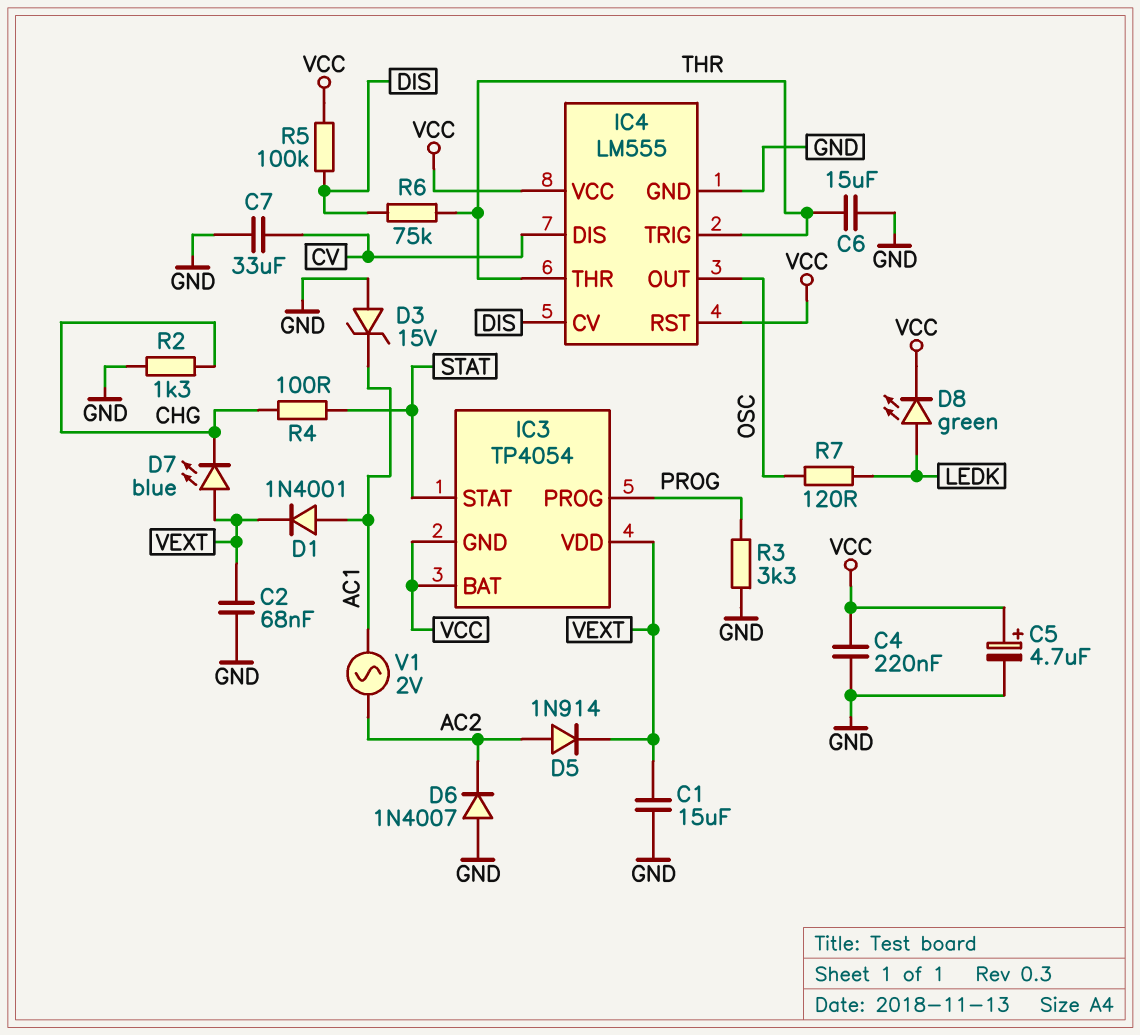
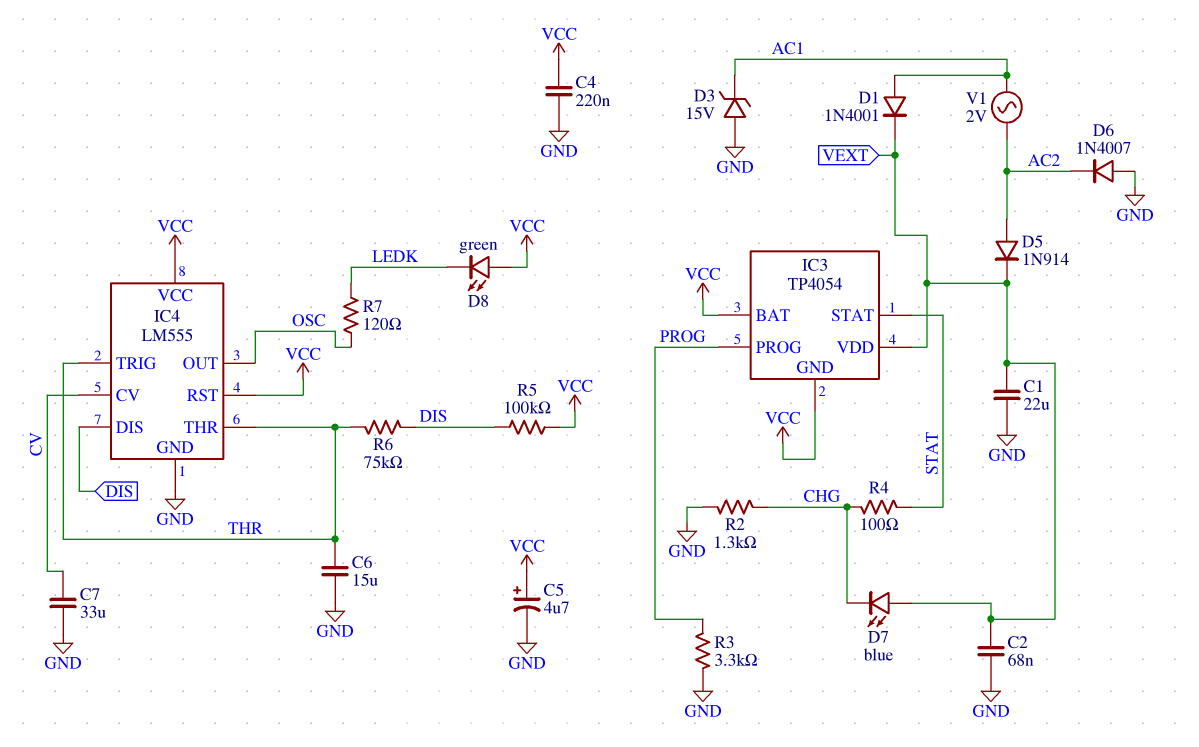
C1: 15uF (GND, VEXT) -> 22uF (GND, VEXT)
D8: LED green (A LEDK, K VCC) -> LED green (A VCC, K LEDK)
IC4 pin CV: DIS -> CV
IC4 pin DIS: CV -> DIS

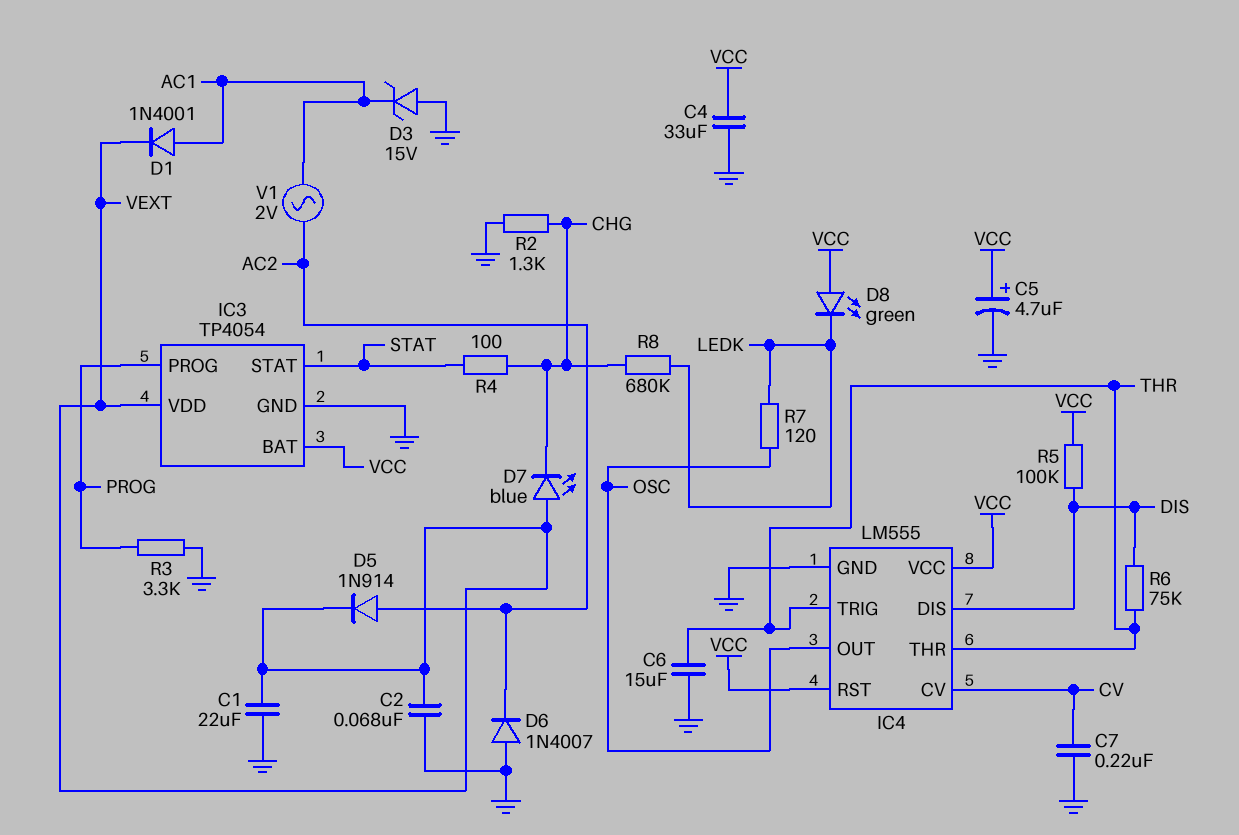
C4: 220nF (GND, VCC) -> 33uF (GND, VCC)
C7: 33uF (CV, GND) -> 220nF (CV, GND)
IC3 pin GND: VCC -> GND
R8: none -> 680k (CHG, LEDK)

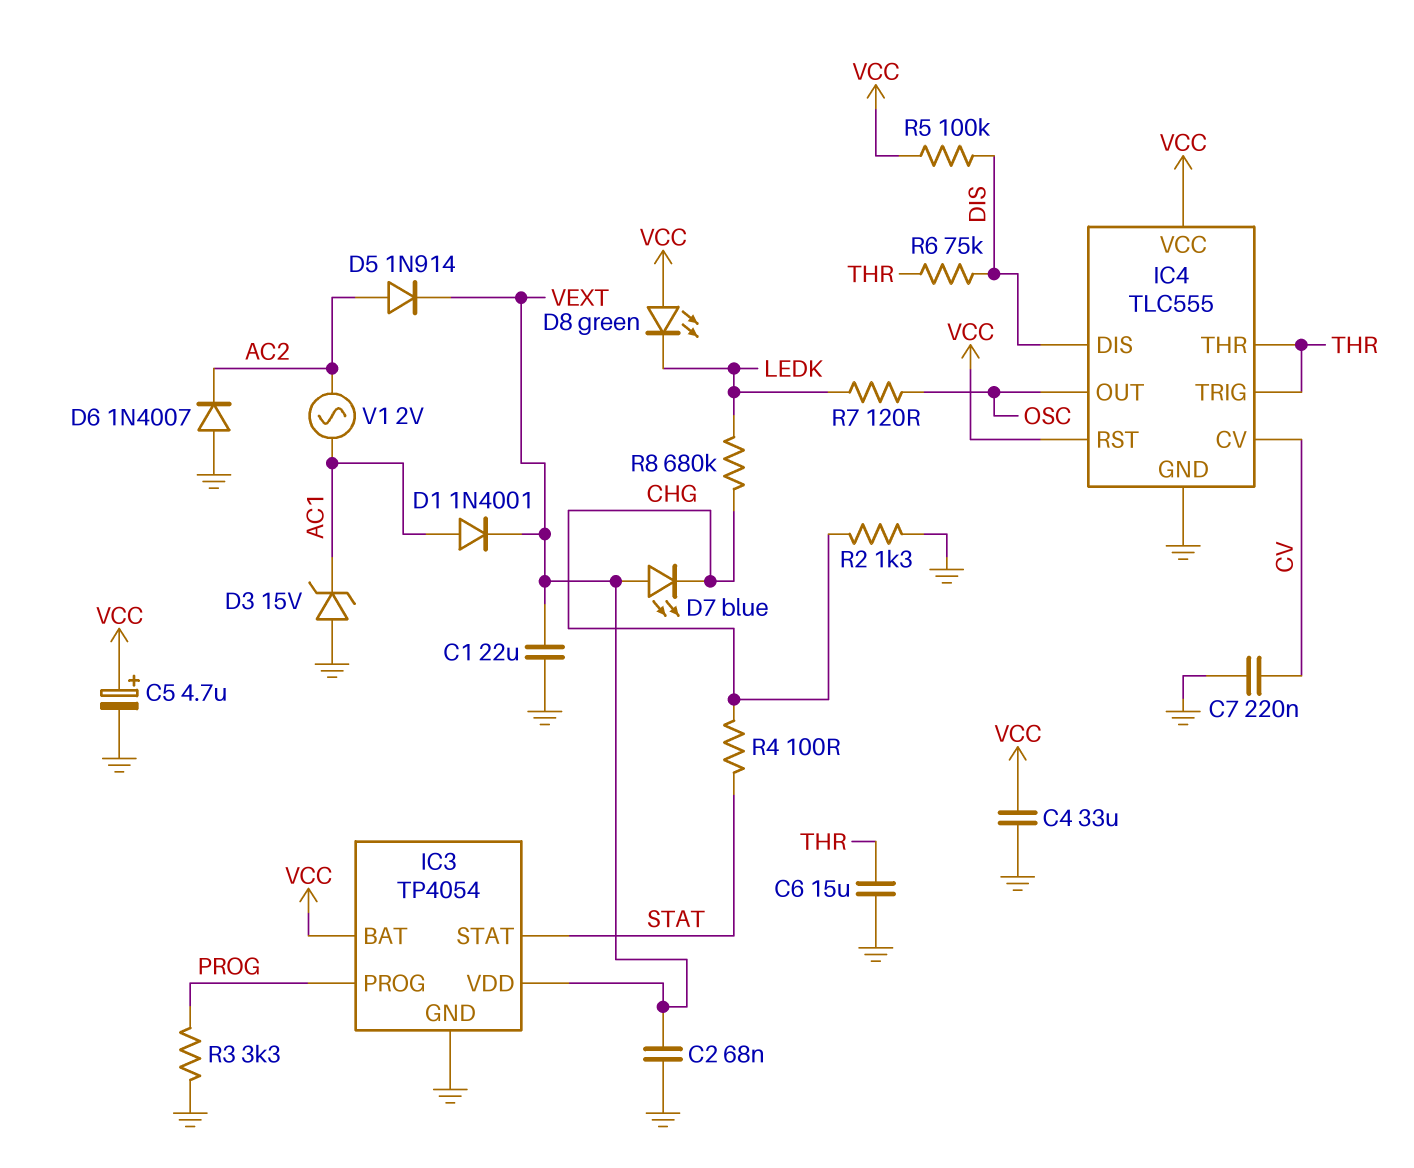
IC4: LM555 -> TLC555

